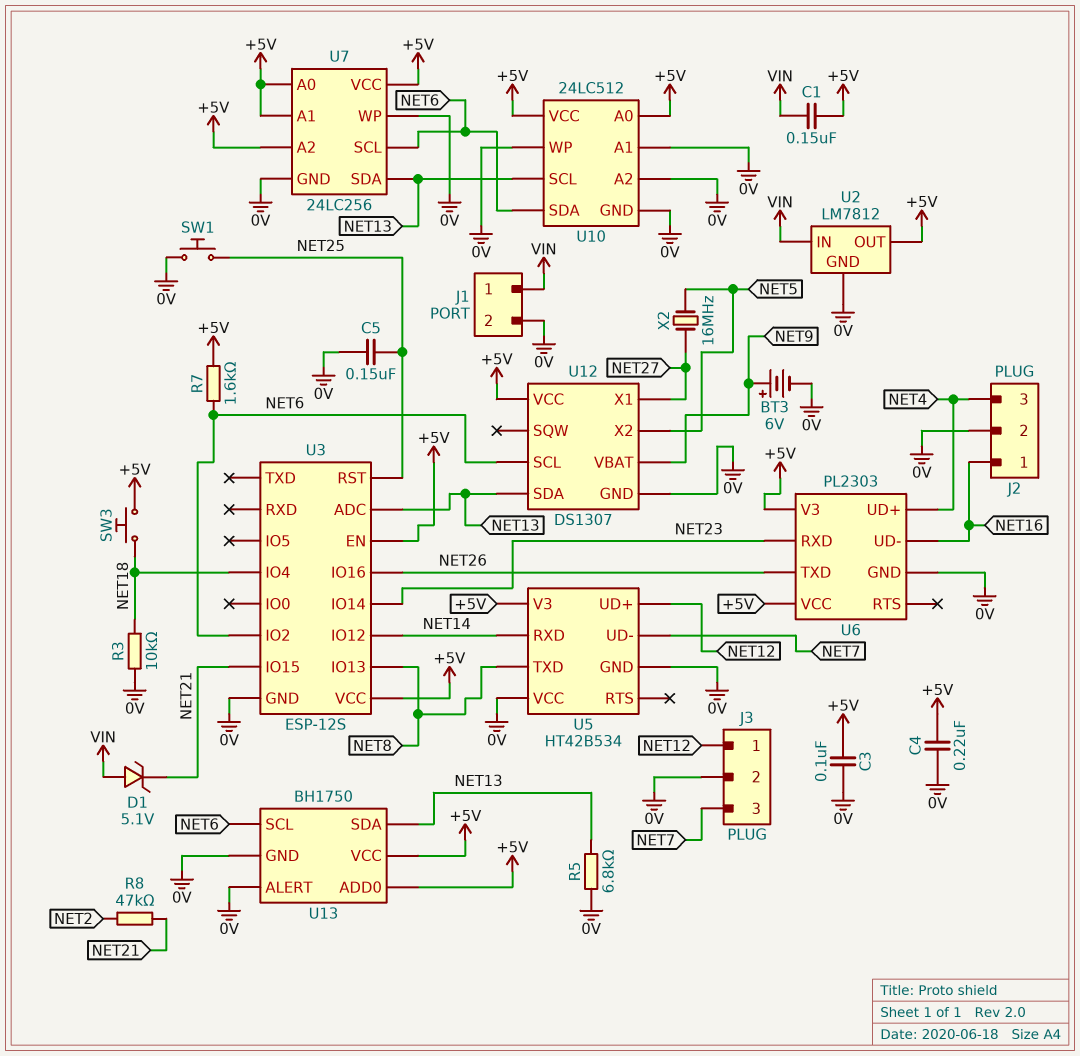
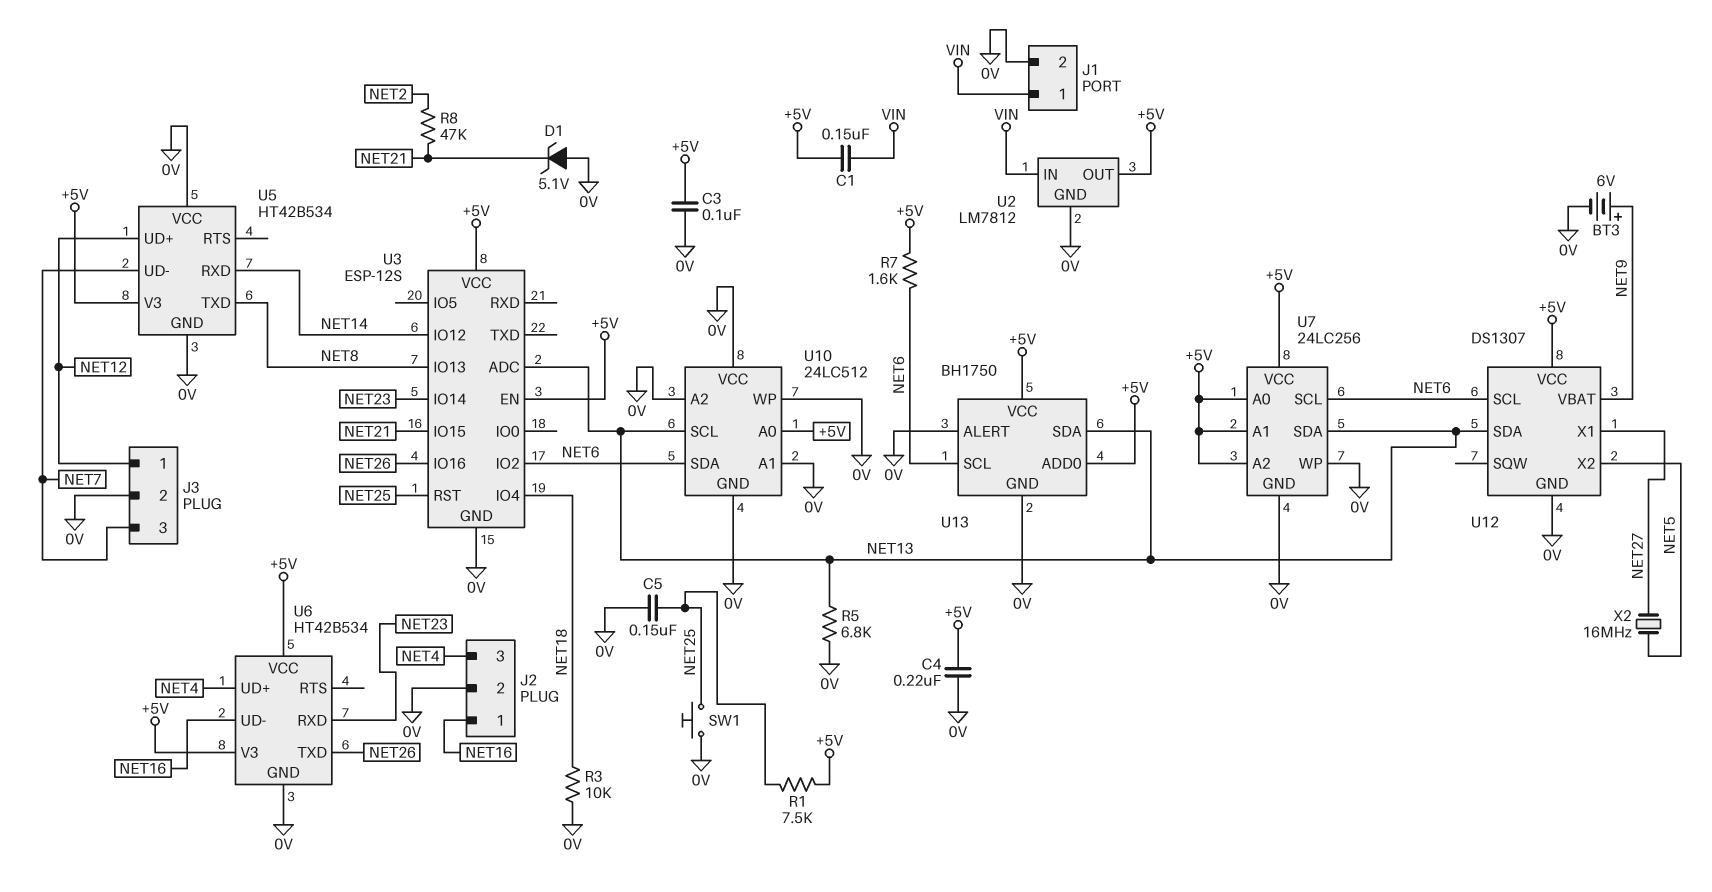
D1: zener 5.1V (A VIN, K NET21) -> zener 5.1V (A 0V, K NET21)
R1: none -> 7.5k (+5V, NET25)
SW3: button (+5V, NET18) -> none
U6: PL2303 -> HT42B534
U10 pin VCC: +5V -> 0V

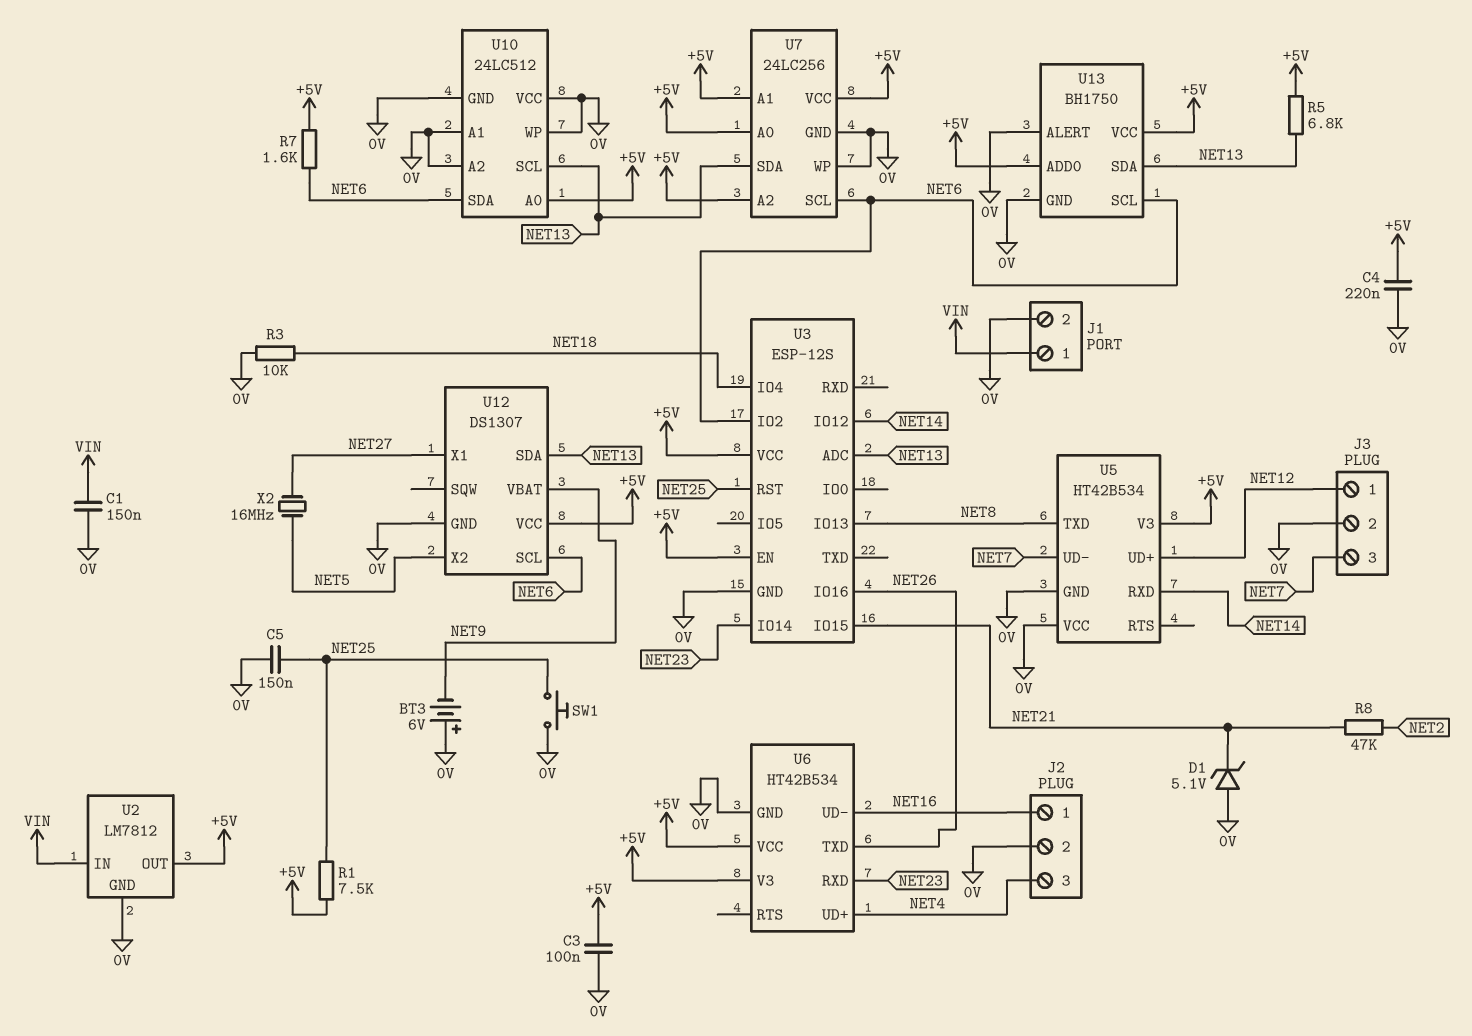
BT3: 6V (plus NET9, minus 0V) -> 6V (plus 0V, minus NET9)
C1: 150nF (+5V, VIN) -> 150nF (0V, VIN)
R5: 6.8k (0V, NET13) -> 6.8k (+5V, NET13)

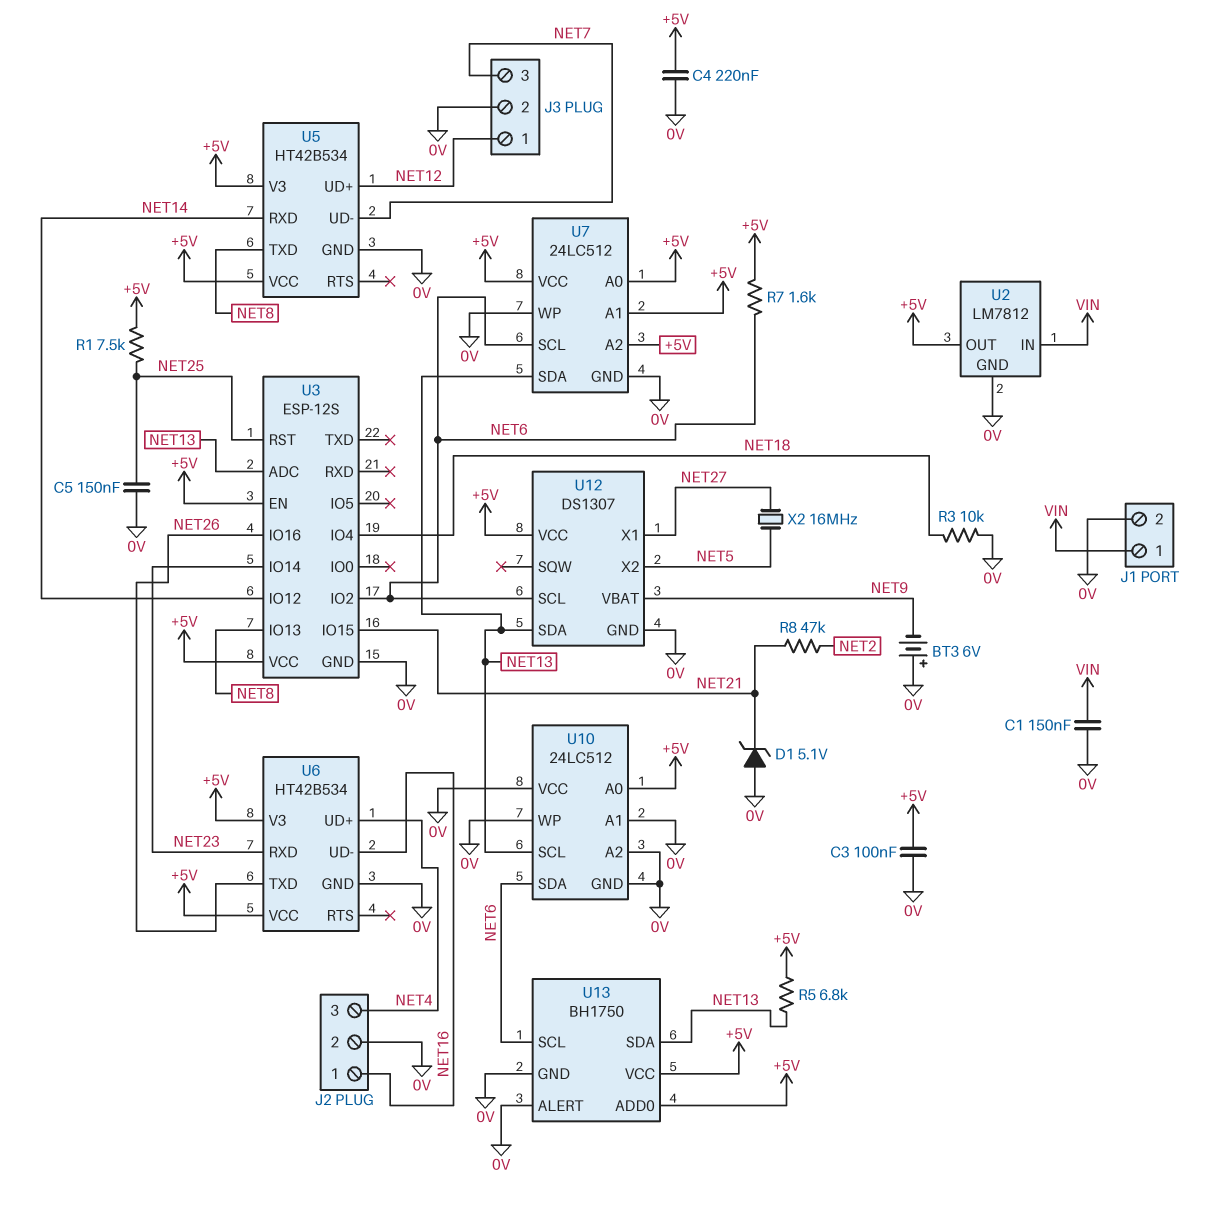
SW1: button (0V, NET25) -> none
U5 pin VCC: 0V -> +5V
U7: 24LC256 -> 24LC512

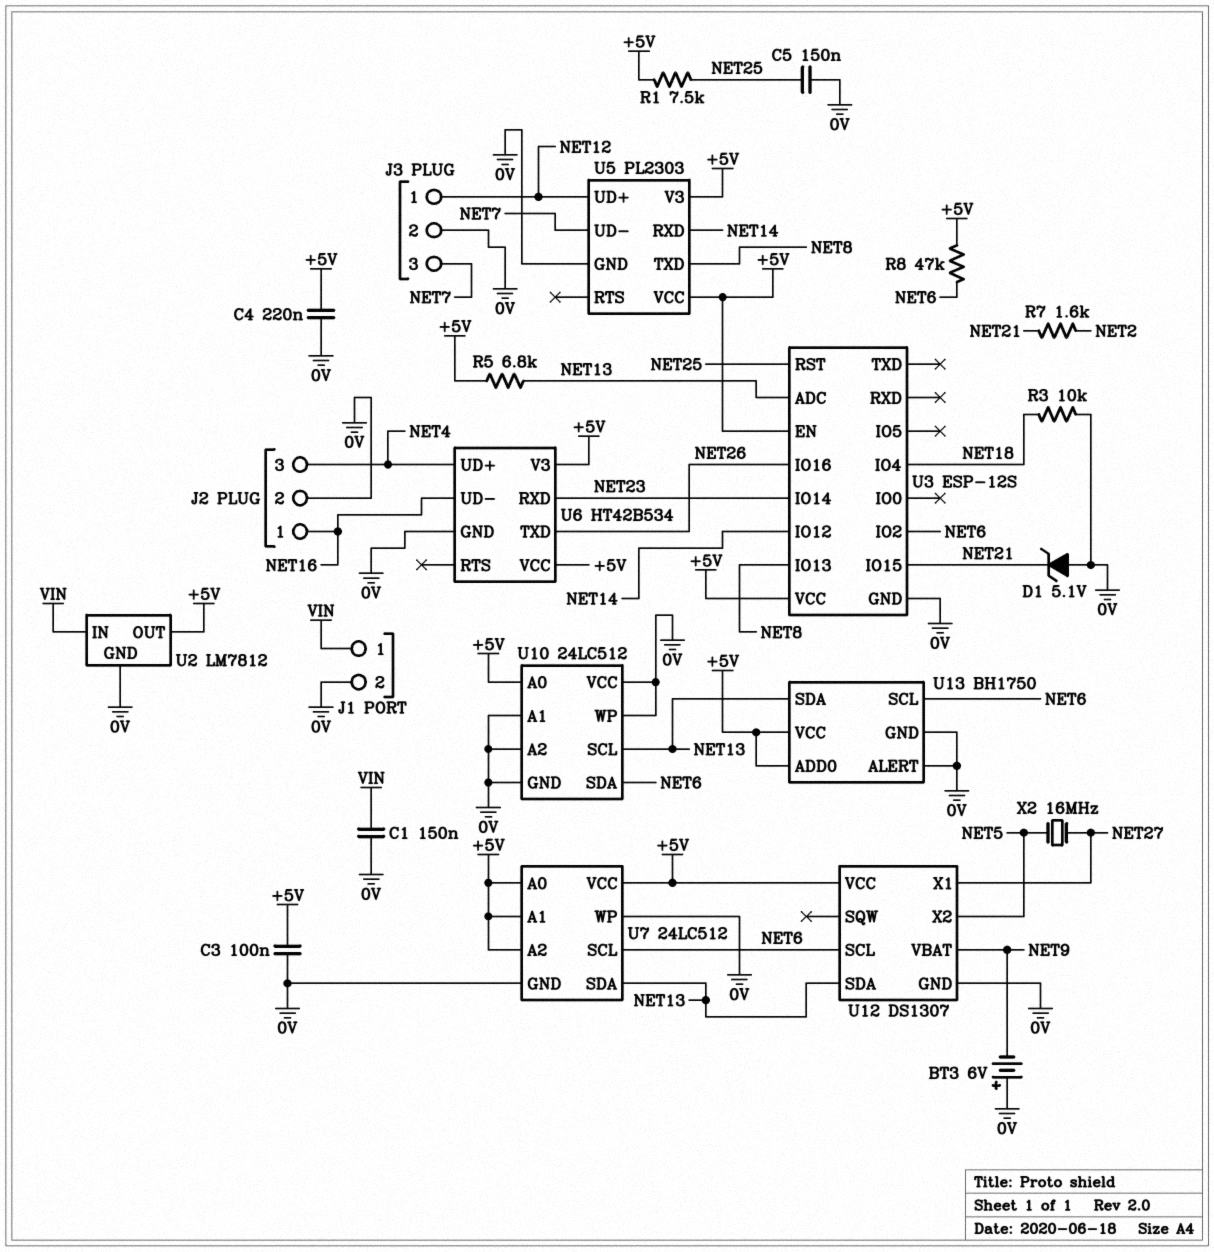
R7: 1.6k (+5V, NET6) -> 1.6k (NET2, NET21)
R8: 47k (NET2, NET21) -> 47k (+5V, NET6)
U5: HT42B534 -> PL2303

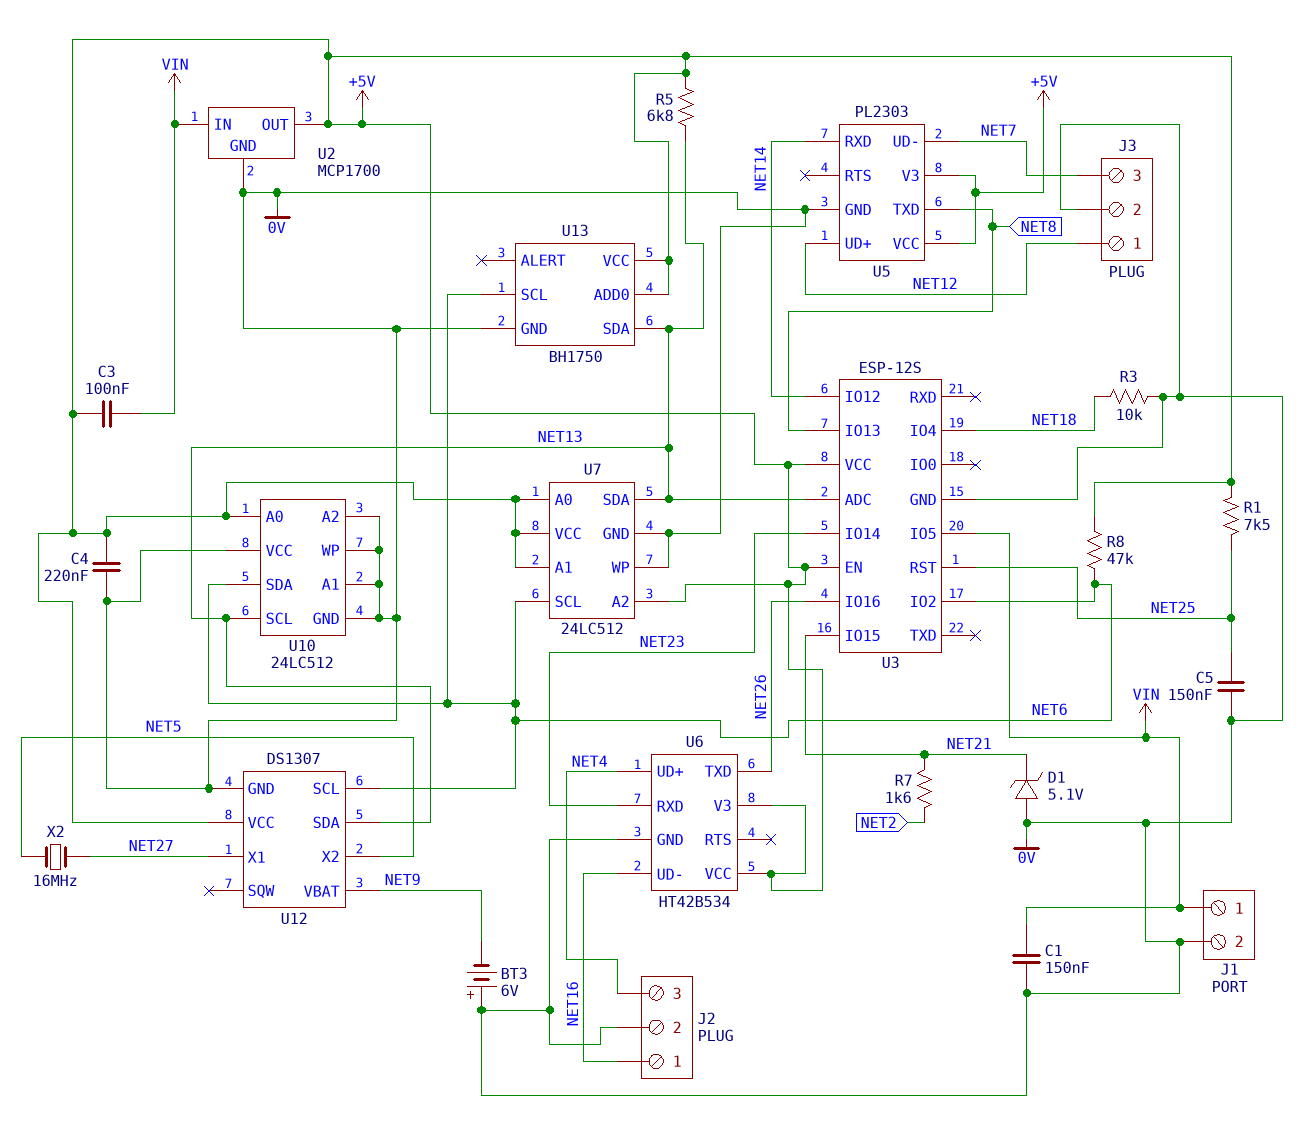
C3: 100nF (+5V, 0V) -> 100nF (+5V, VIN)
U2: LM7812 -> MCP1700
U3 pin IO5: none -> VIN
U13 pin ALERT: 0V -> none

